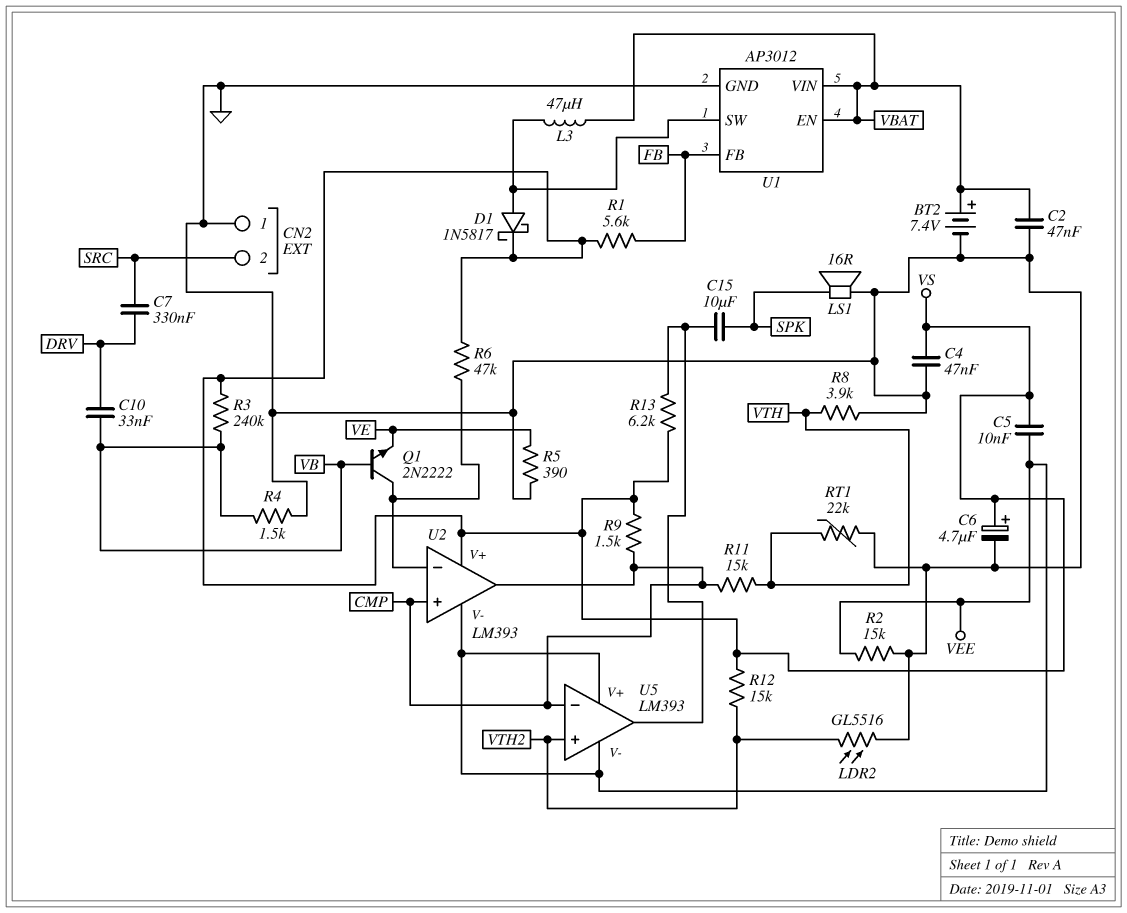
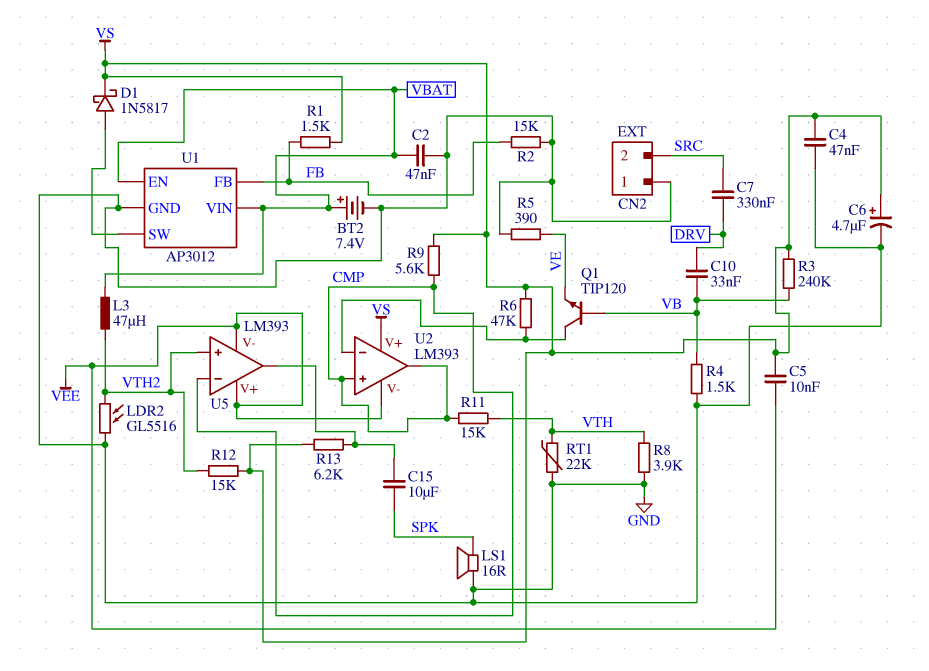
L3: 47uH (U1/SW, VBAT) -> 47uH (VBAT, VTH2)
Q1: NPN 2N2222 (B VB, C U2/in-, E VE) -> NPN TIP120 (B VB, C U2/in-, E VE)
R1: 5.6k (FB, VS) -> 1.5k (FB, VS)
R2: 15k (GND, VEE) -> 15k (FB, GND)
R9: 1.5k (CMP, VS) -> 5.6k (CMP, VS)

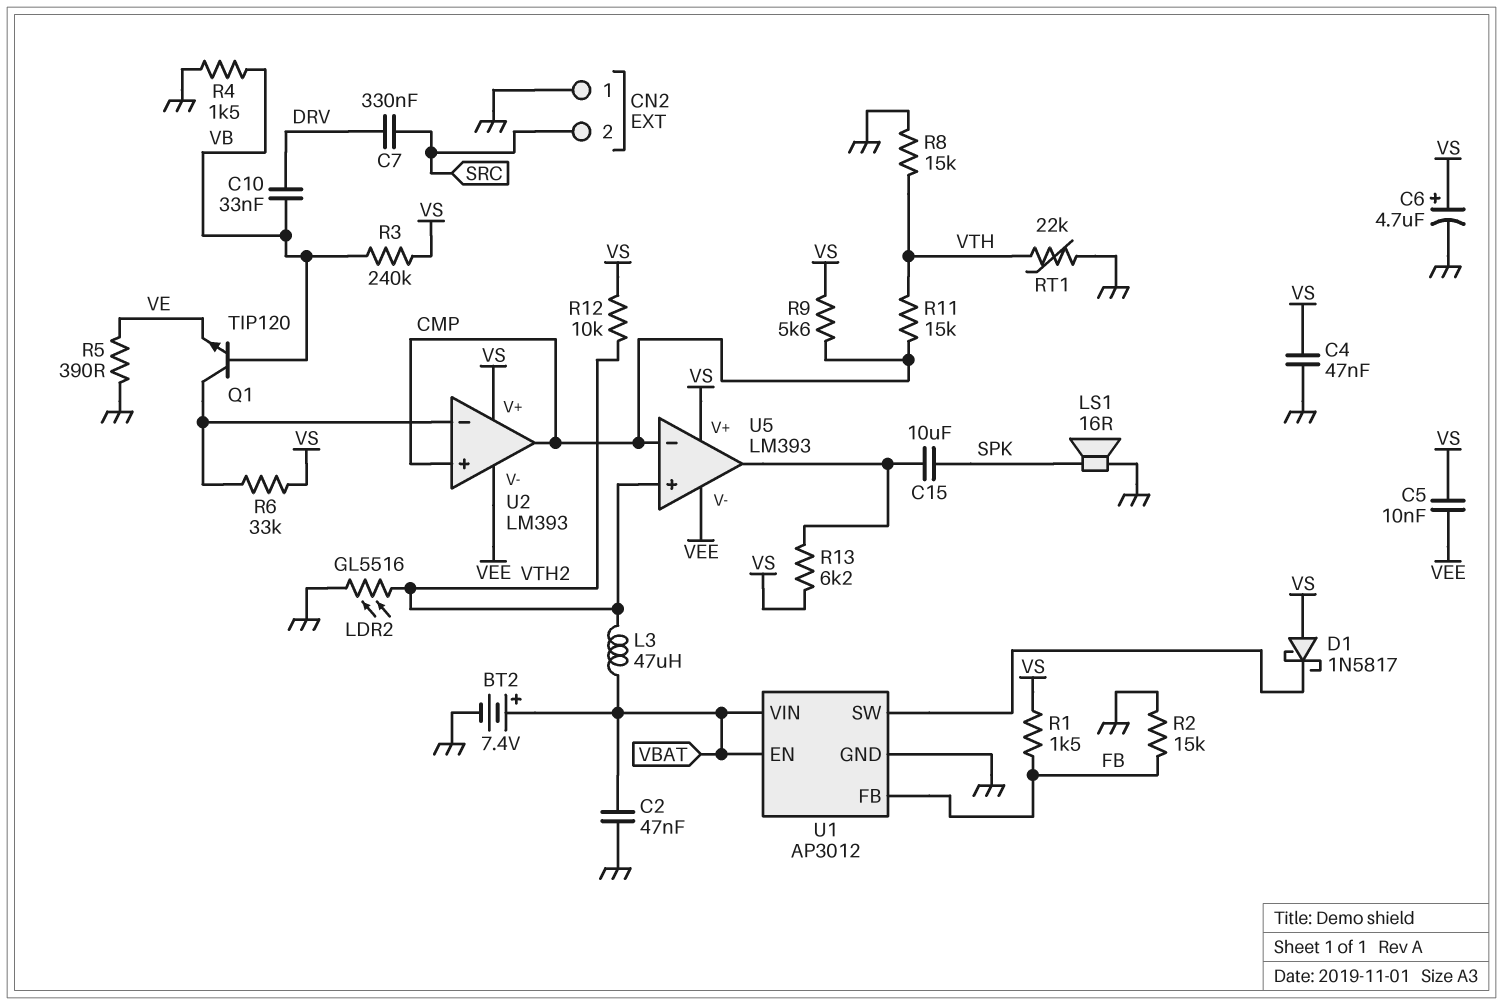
D1: schottky 1N5817 (A U1/SW, K VS) -> schottky 1N5817 (A VS, K U1/SW)
R6: 47k (U2/in-, VS) -> 33k (U2/in-, VS)
R8: 3.9k (GND, VTH) -> 15k (GND, VTH)
R12: 15k (VS, VTH2) -> 10k (VS, VTH2)
U5 pin V+: VEE -> VS

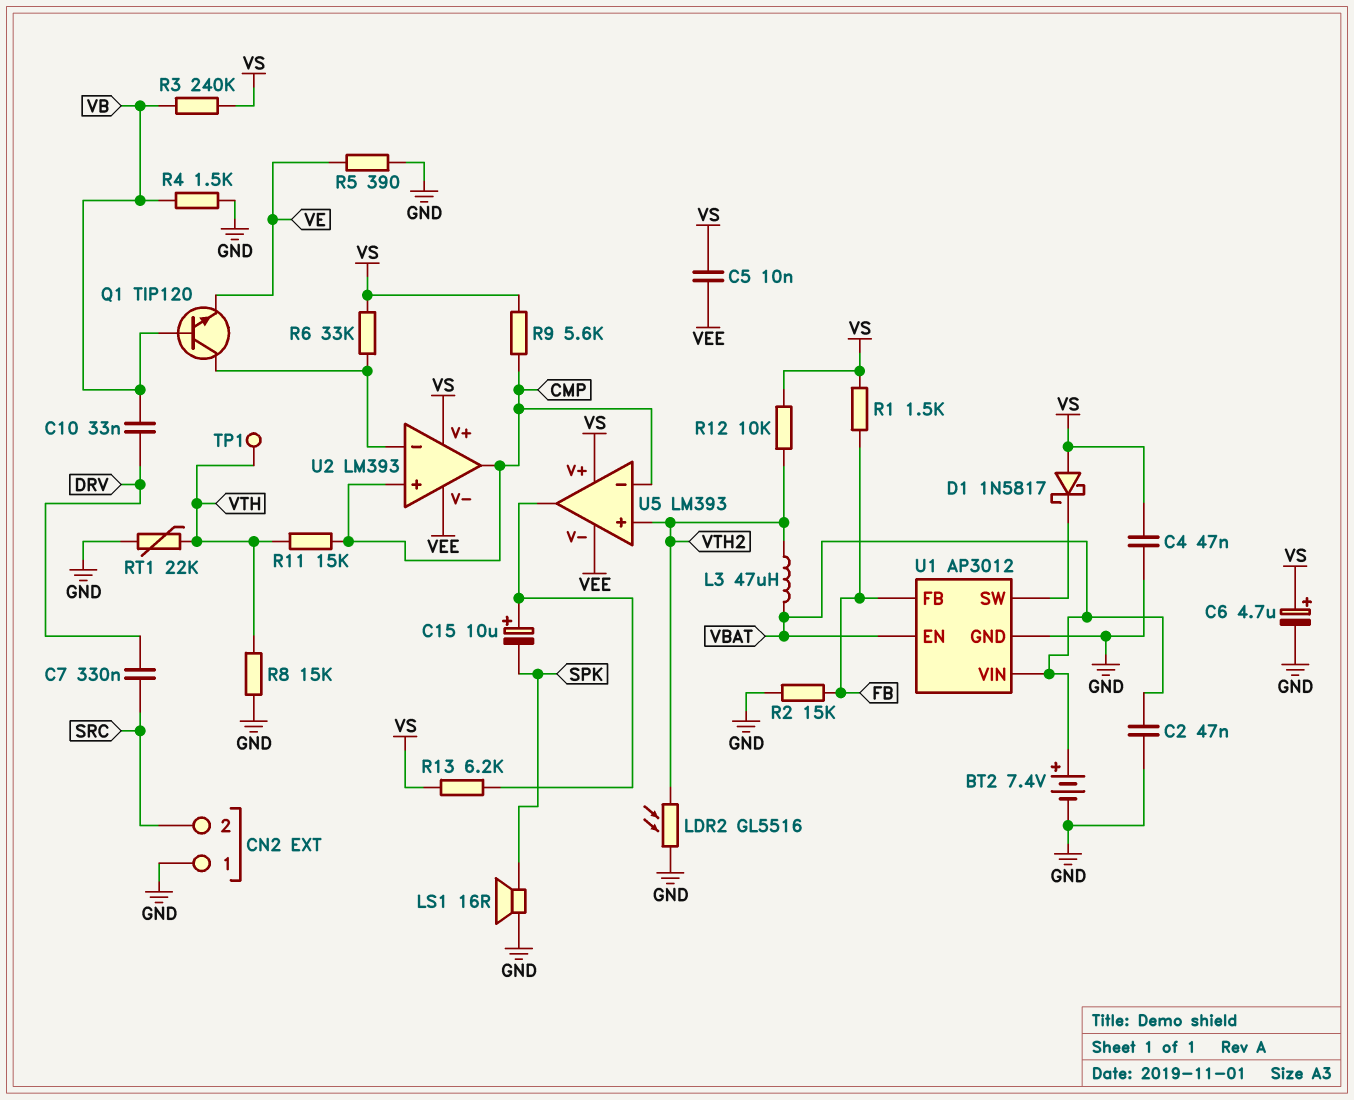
C15: 10uF (SPK, U5/out) -> 10uF (plus U5/out, minus SPK)
TP1: none -> test point (VTH)

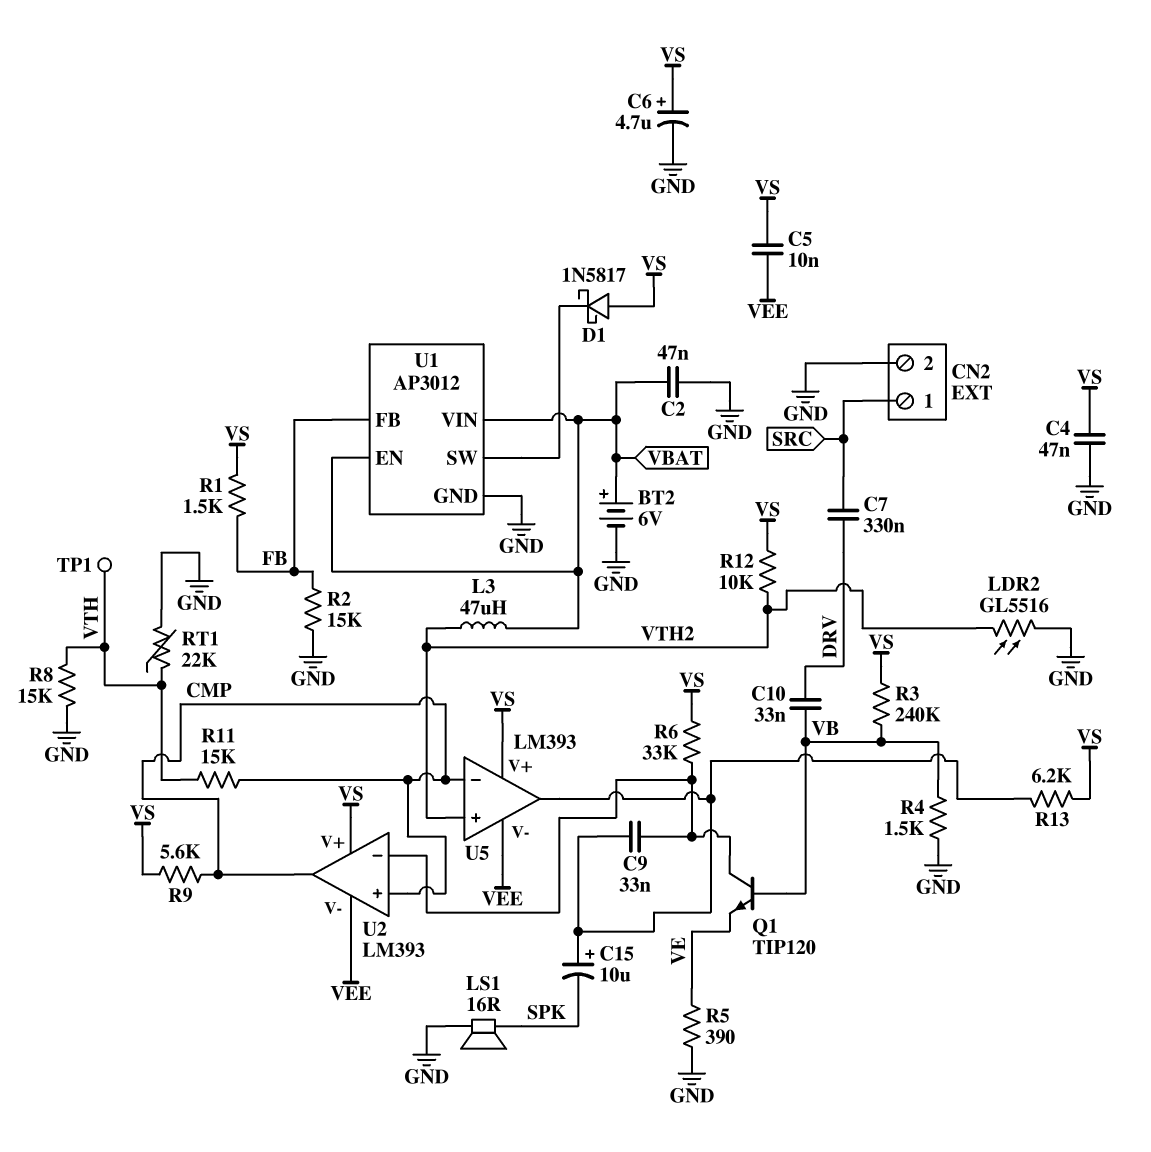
BT2: 7.4V (plus VBAT, minus GND) -> 6V (plus VBAT, minus GND)
C9: none -> 33nF (U2/in-, U5/out)
CN2 pin 1: GND -> SRC
CN2 pin 2: SRC -> GND

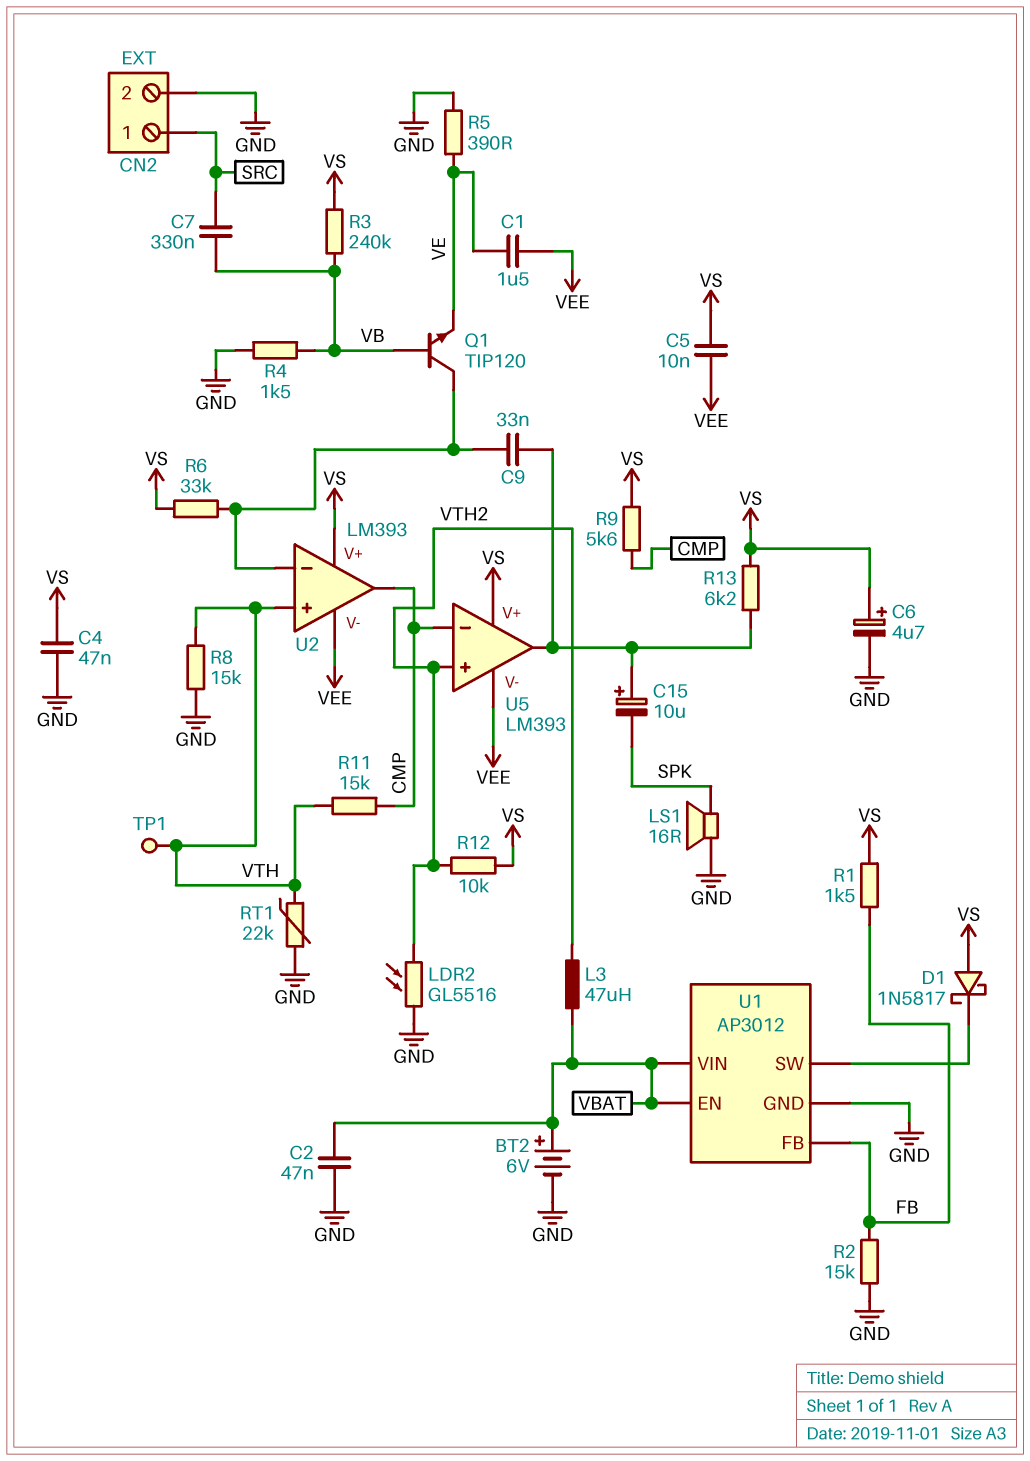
C1: none -> 1.5uF (VE, VEE)
C7: 330nF (DRV, SRC) -> 330nF (SRC, VB)
C10: 33nF (DRV, VB) -> none
U2 pin in+: CMP -> VTH

